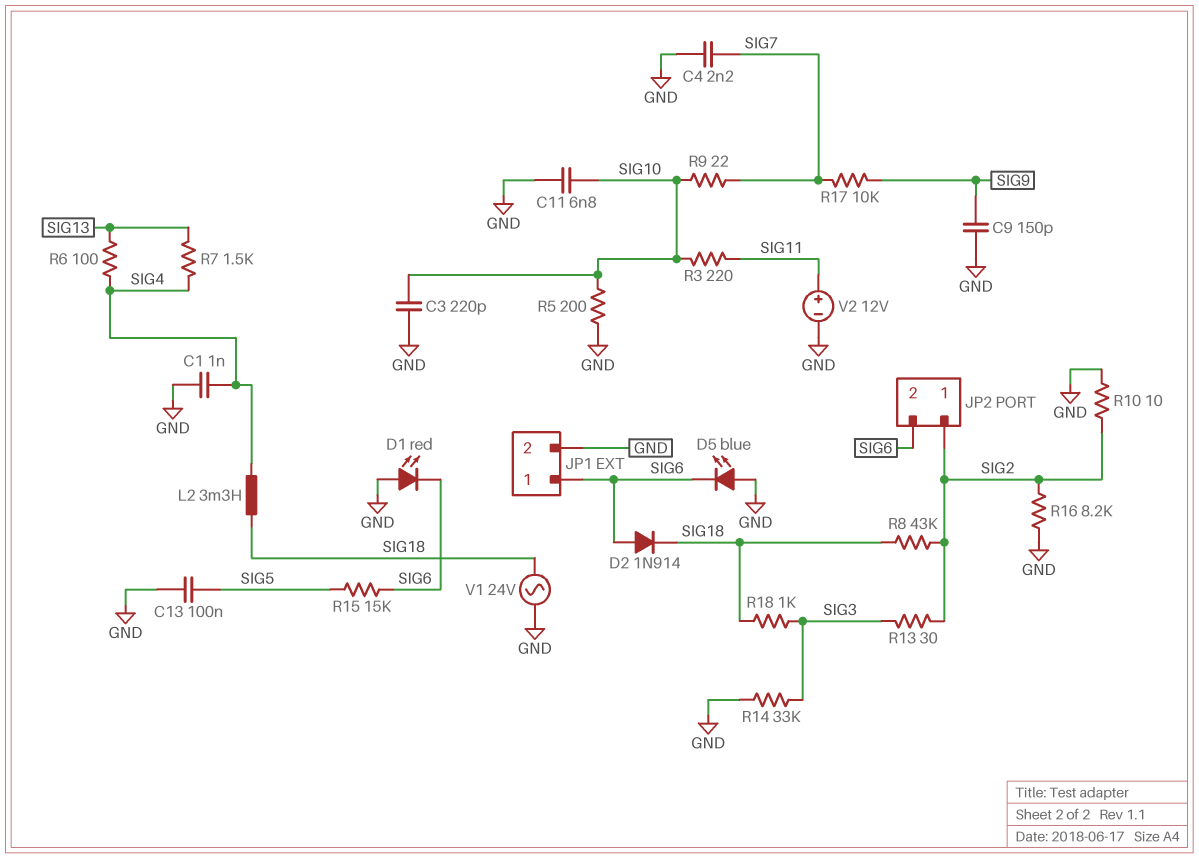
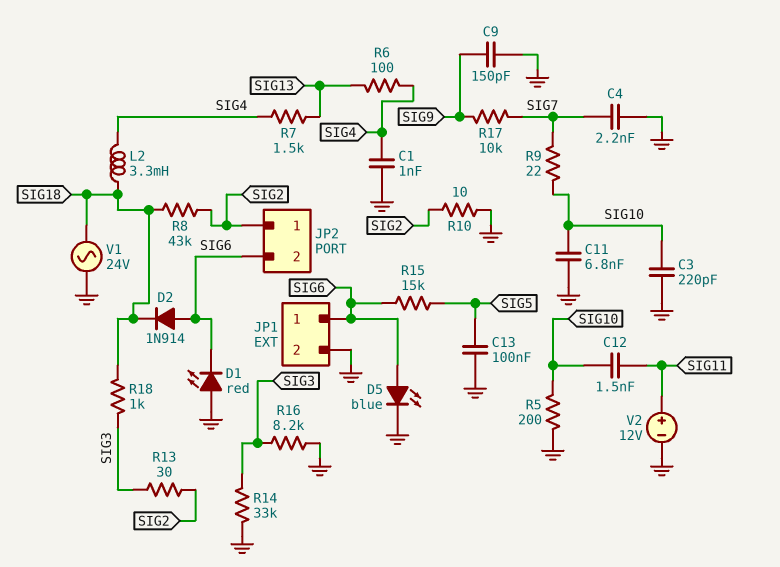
C12: none -> 1.5nF (SIG10, SIG11)
D5: LED blue (A GND, K SIG6) -> LED blue (A SIG6, K GND)
R3: 220 (SIG10, SIG11) -> none
R16: 8.2k (GND, SIG2) -> 8.2k (GND, SIG3)

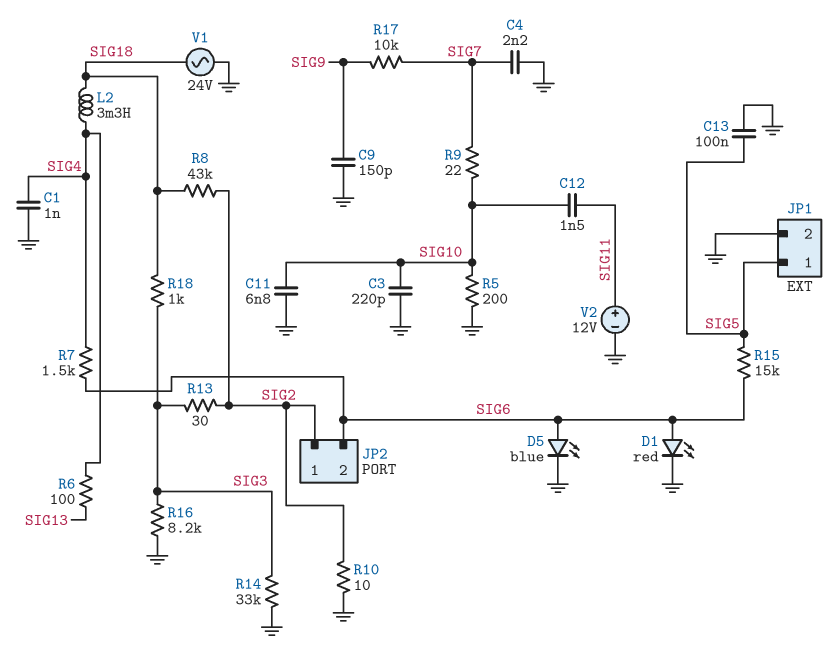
D1: LED red (A GND, K SIG6) -> LED red (A SIG6, K GND)
D2: diode 1N914 (A SIG6, K SIG18) -> none
JP1 pin 1: SIG6 -> SIG5
R7: 1.5k (SIG4, SIG13) -> 1.5k (SIG4, SIG6)

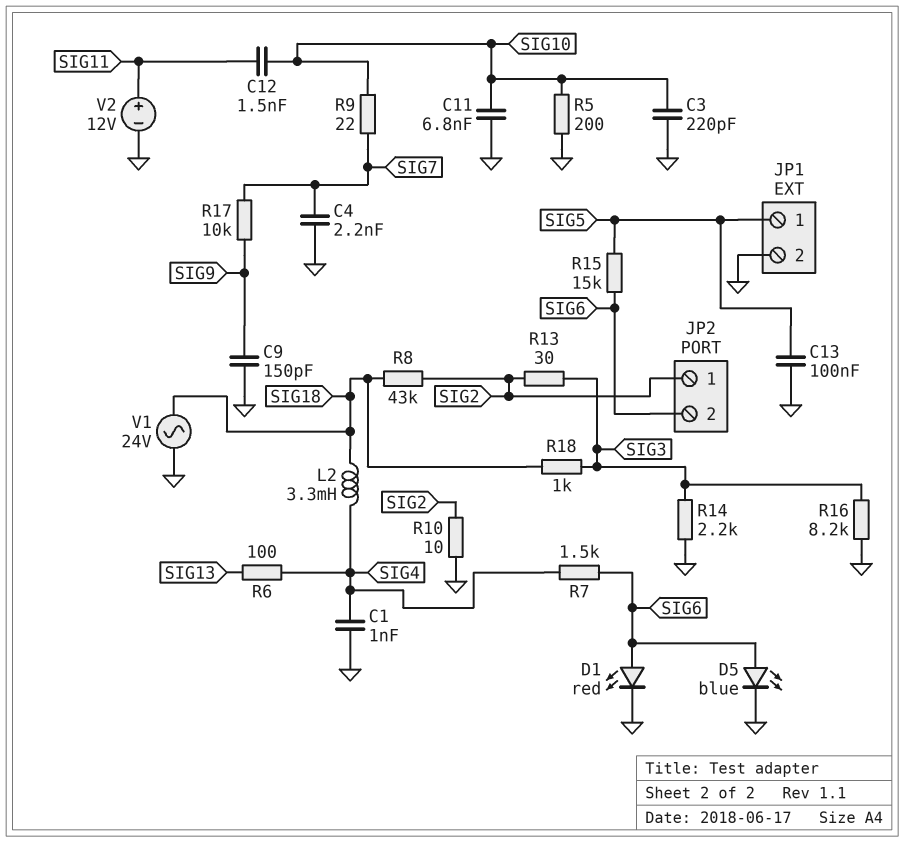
R14: 33k (GND, SIG3) -> 2.2k (GND, SIG3)

